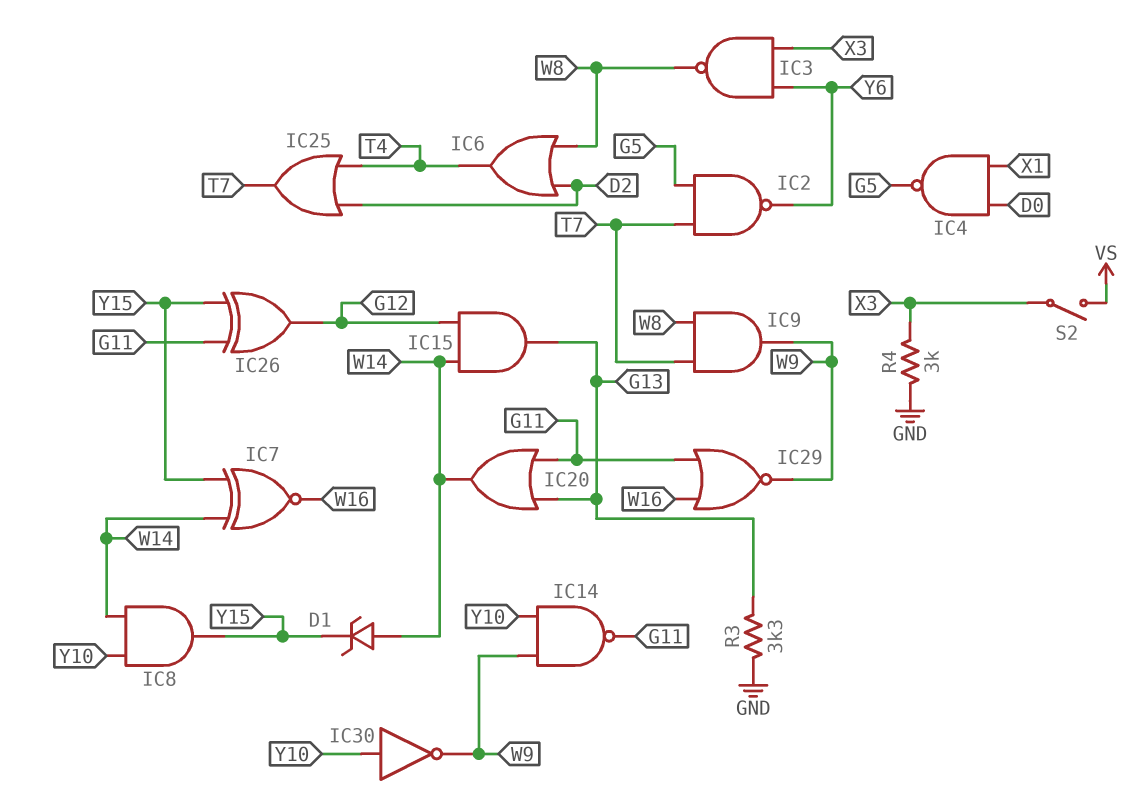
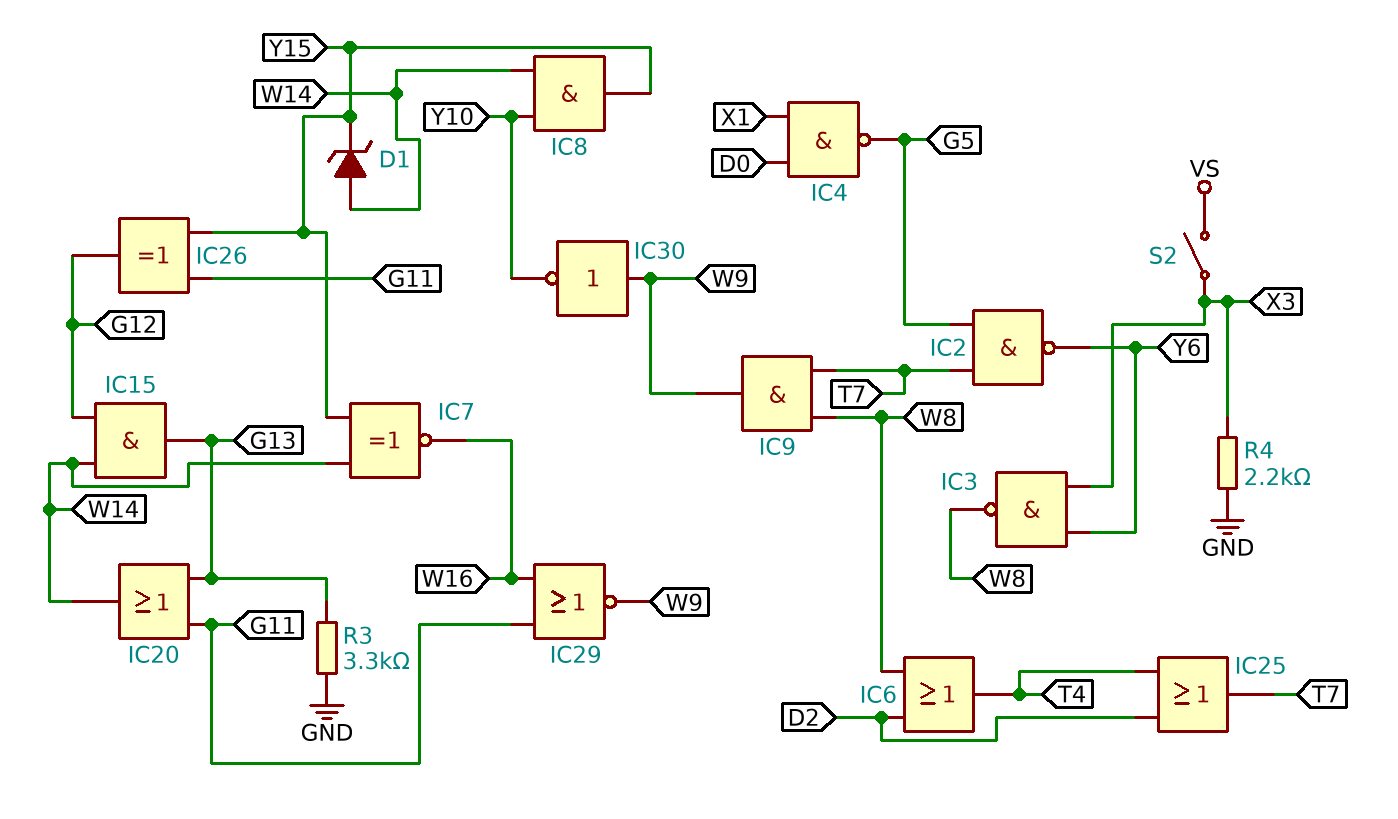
IC14: NAND (in W9, in Y10, out G11) -> none
IC30: NOT (in Y10, out W9) -> NOT (in W9, out Y10)
R4: 3k (GND, X3) -> 2.2k (GND, X3)

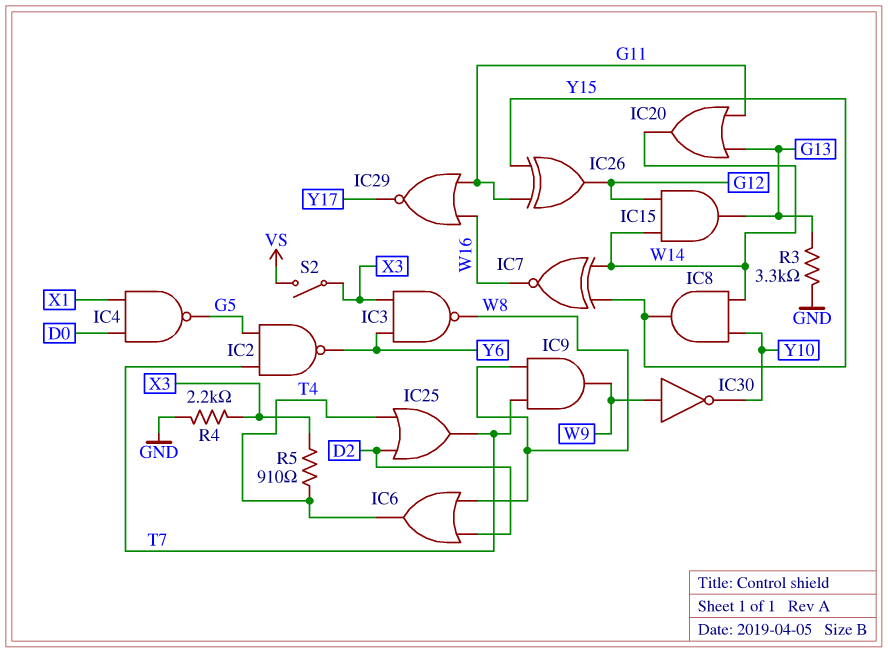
D1: zener (A W14, K Y15) -> none
IC29: NOR (in G11, in W16, out W9) -> NOR (in G11, in W16, out Y17)
R5: none -> 910 (T4, X3)

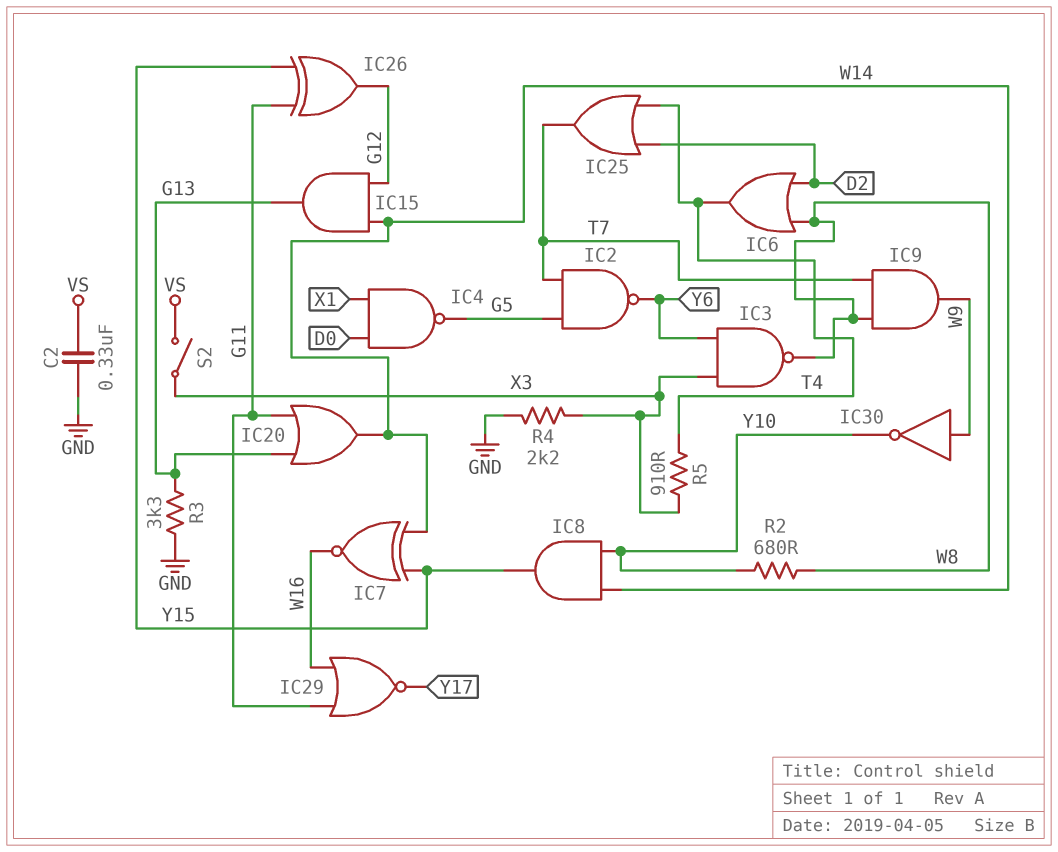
C2: none -> 330nF (GND, VS)
R2: none -> 680 (W8, Y10)

